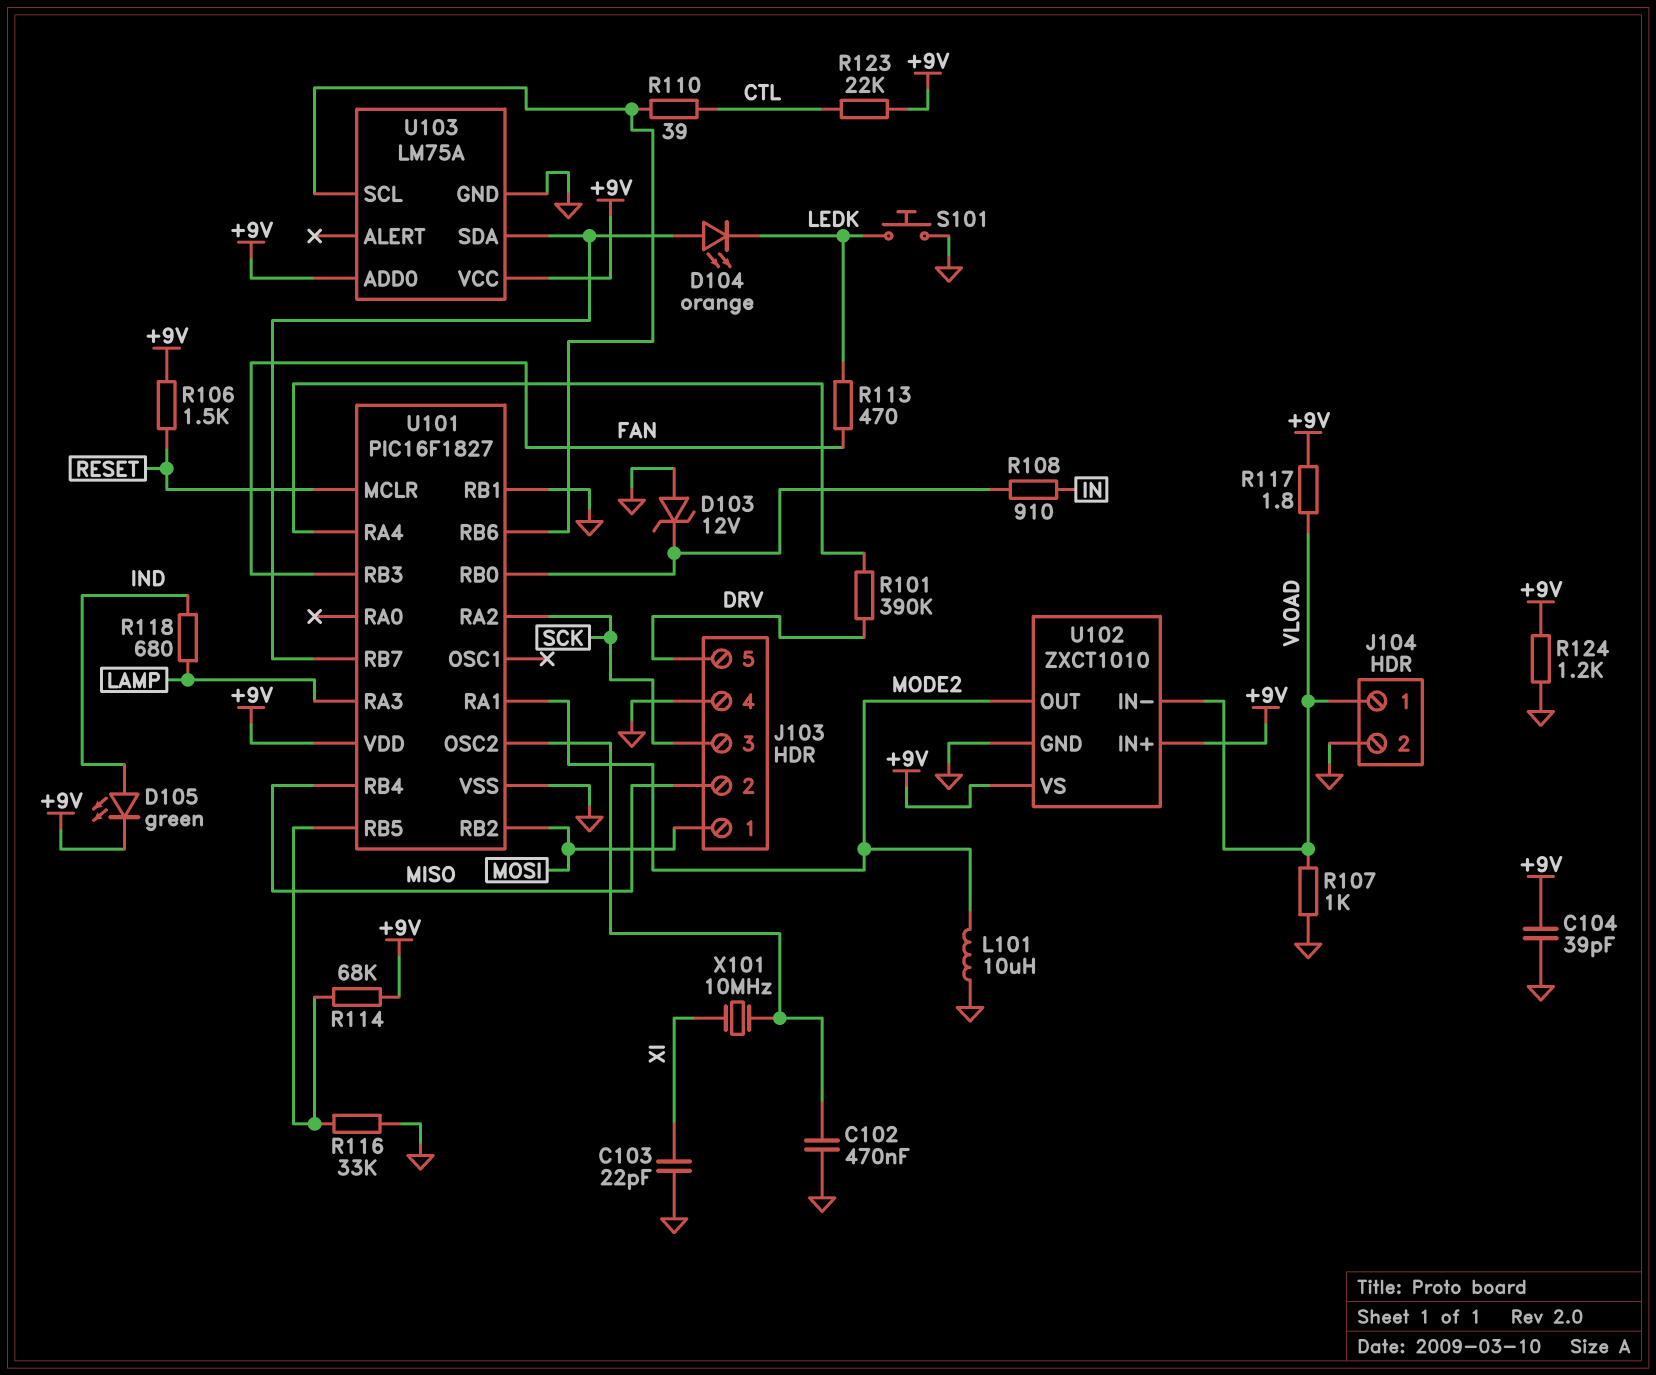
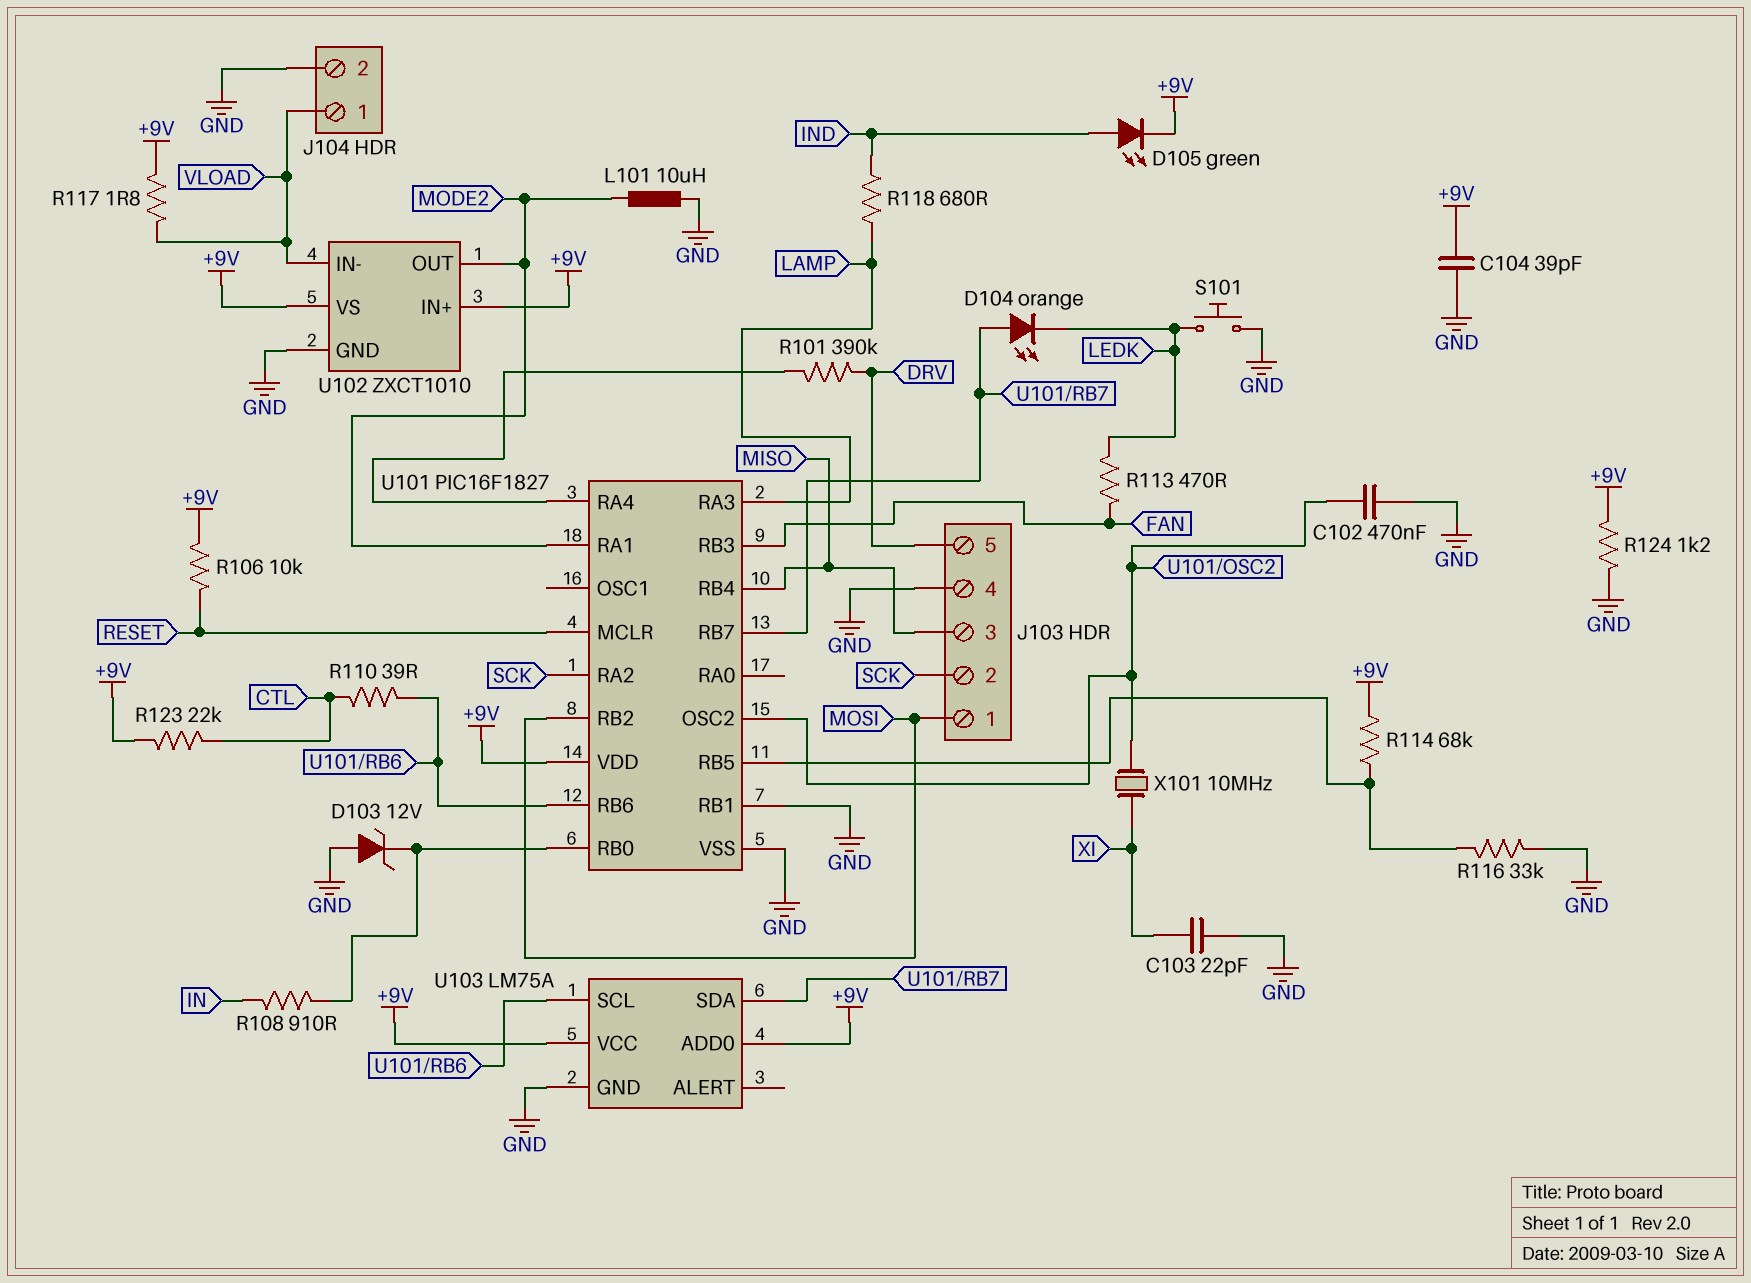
J103 pin 2: MISO -> SCK
J103 pin 3: SCK -> MISO
R106: 1.5k (+9V, RESET) -> 10k (+9V, RESET)
R107: 1k (GND, VLOAD) -> none

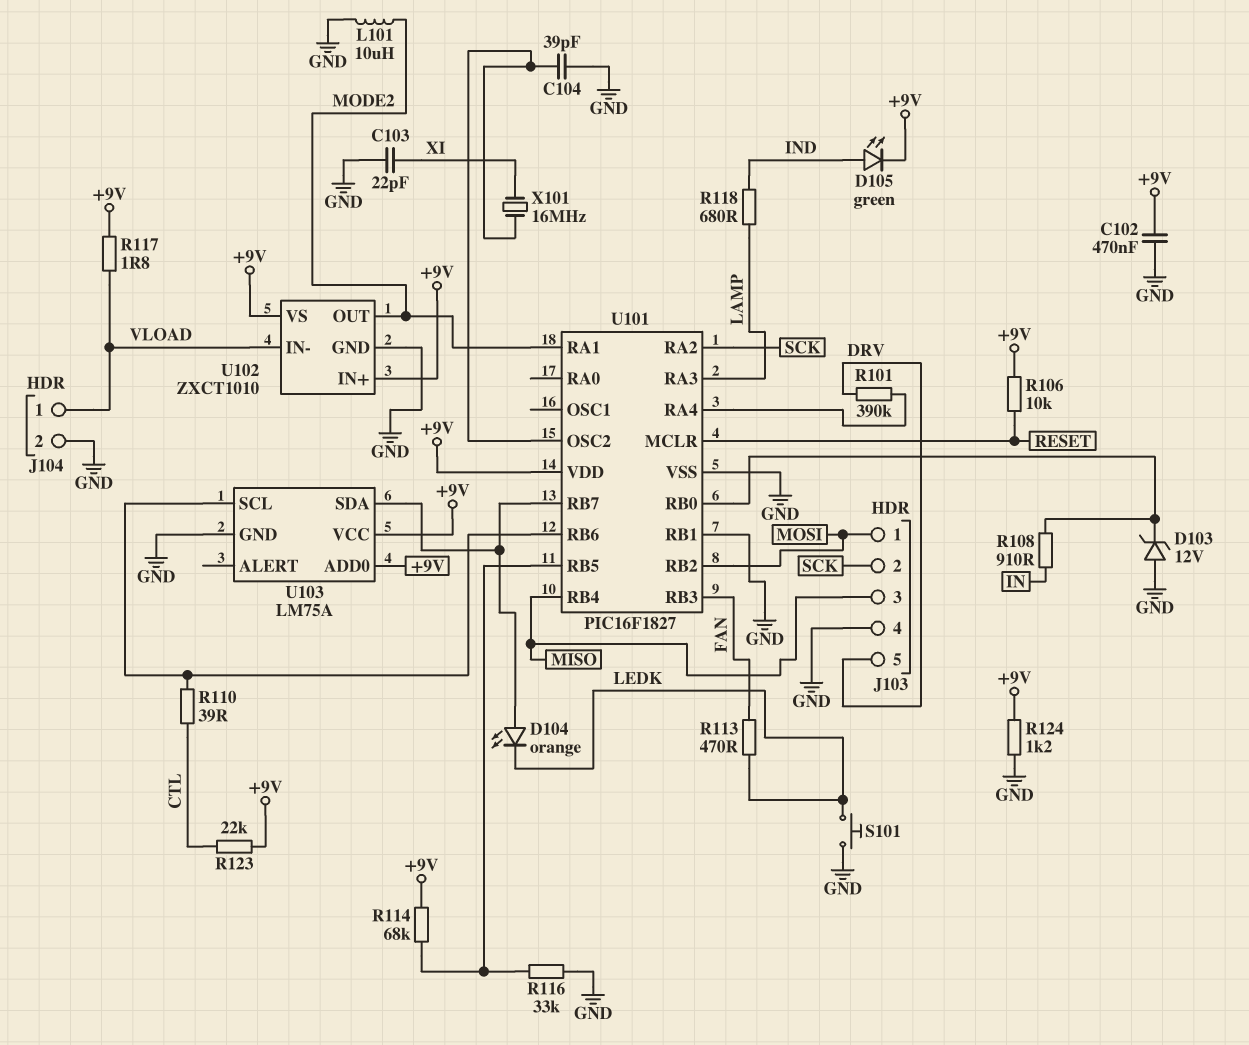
C102: 470nF (GND, U101/OSC2) -> 470nF (+9V, GND)
C104: 39pF (+9V, GND) -> 39pF (GND, U101/OSC2)
X101: 10MHz (U101/OSC2, XI) -> 16MHz (U101/OSC2, XI)

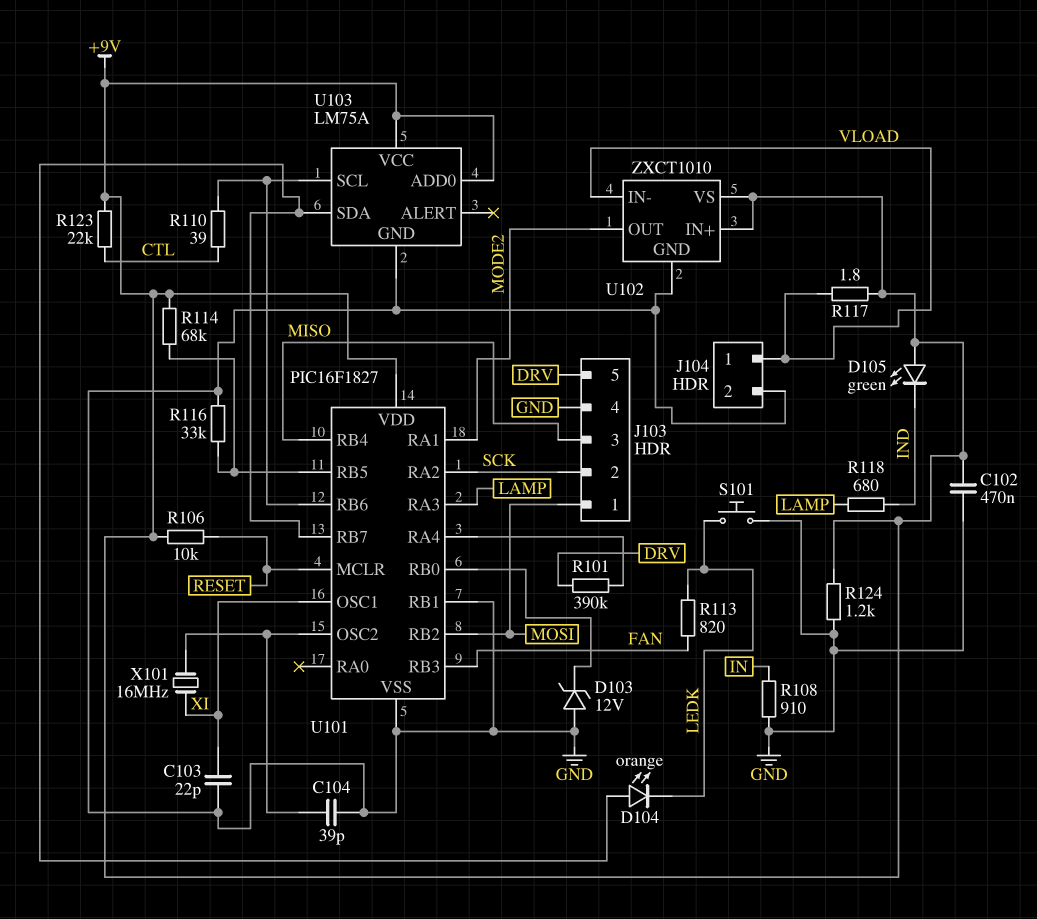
D105: LED green (A IND, K +9V) -> LED green (A +9V, K IND)
L101: 10uH (GND, MODE2) -> none
R108: 910 (IN, U101/RB0) -> 910 (GND, IN)
R113: 470 (FAN, LEDK) -> 820 (FAN, LEDK)
U101 pin OSC1: none -> XI

